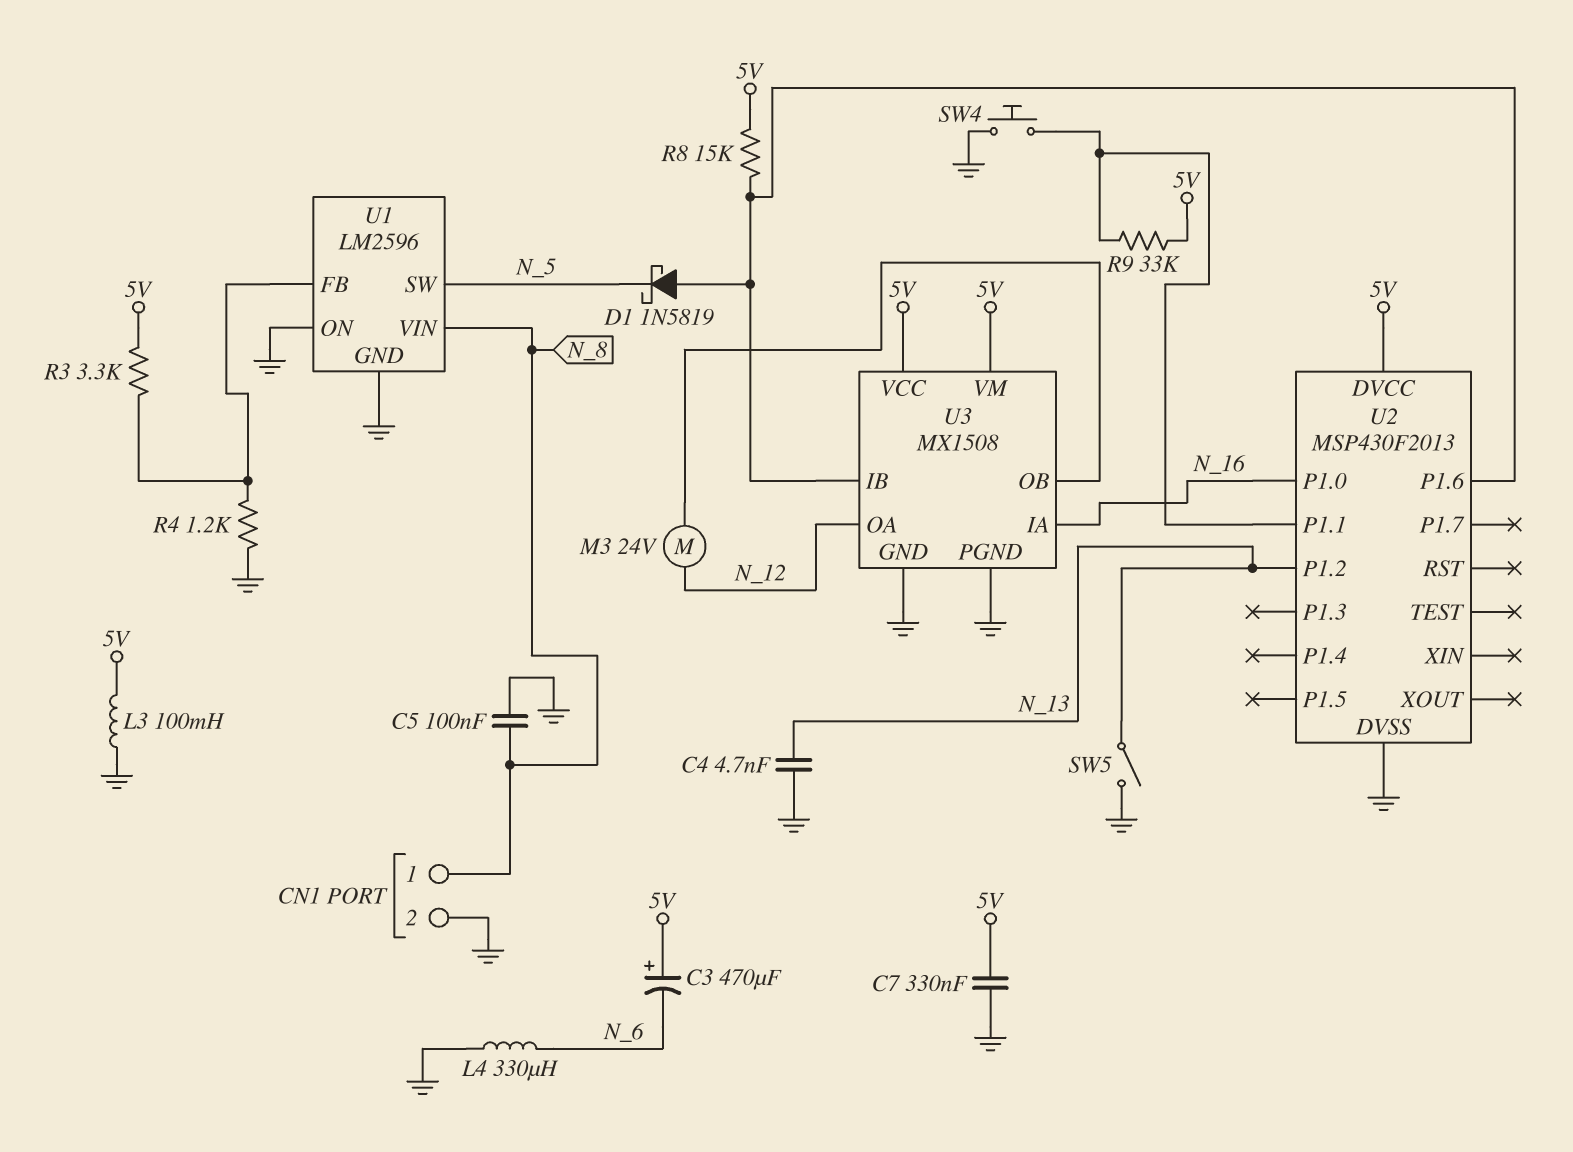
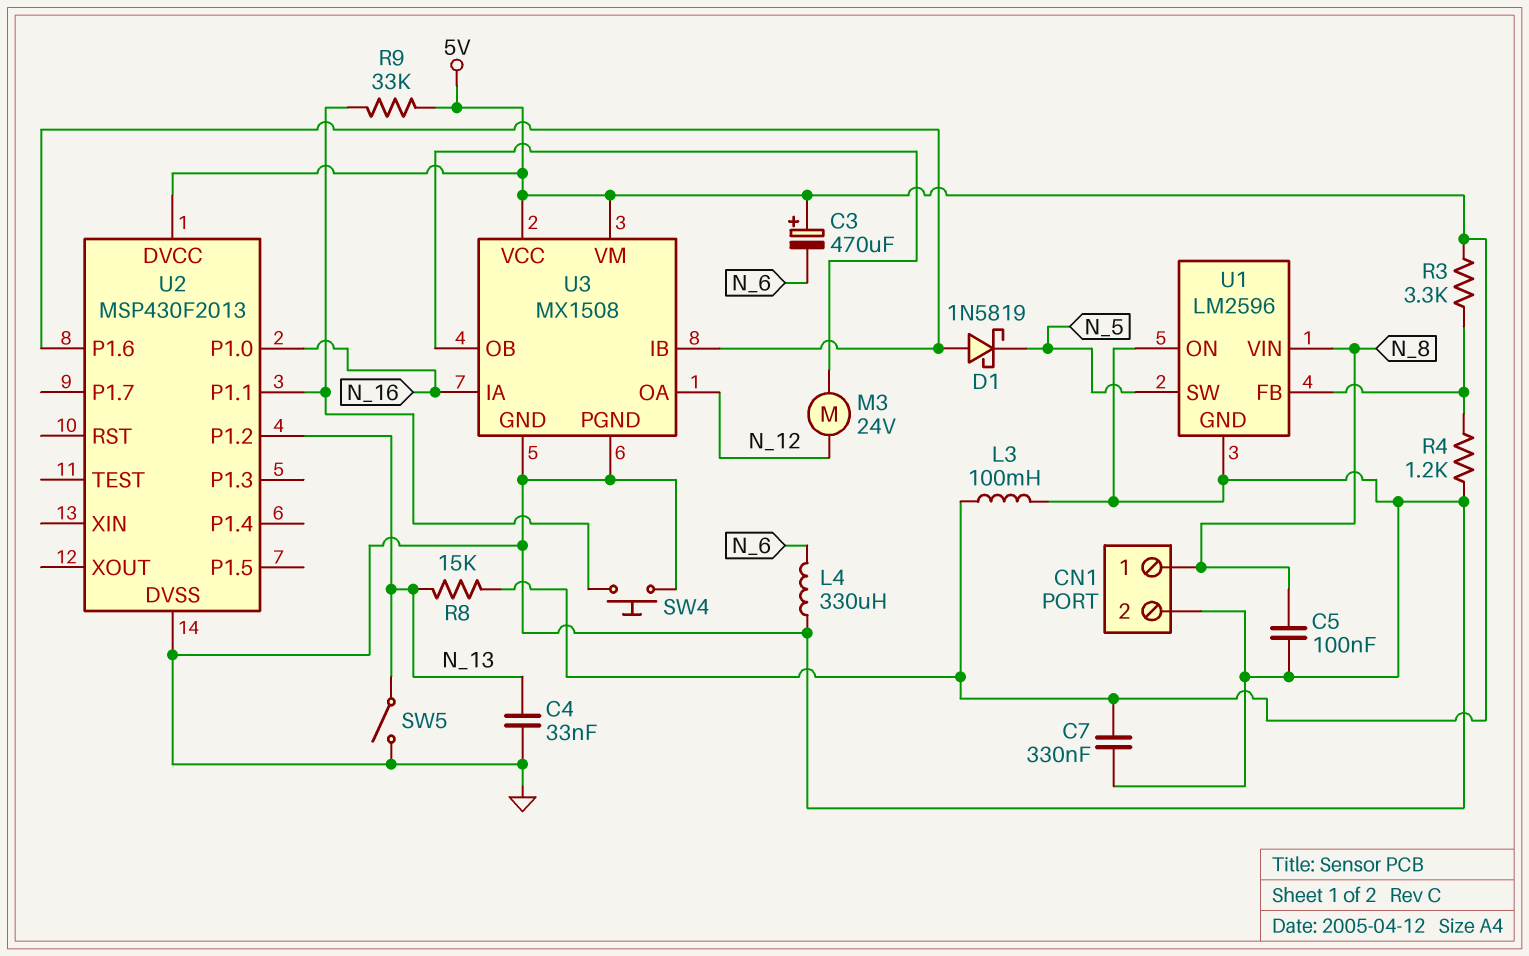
C4: 4.7nF (GND, N_13) -> 33nF (GND, N_13)
R8: 15k (5V, U2/P1.6) -> 15k (5V, N_13)

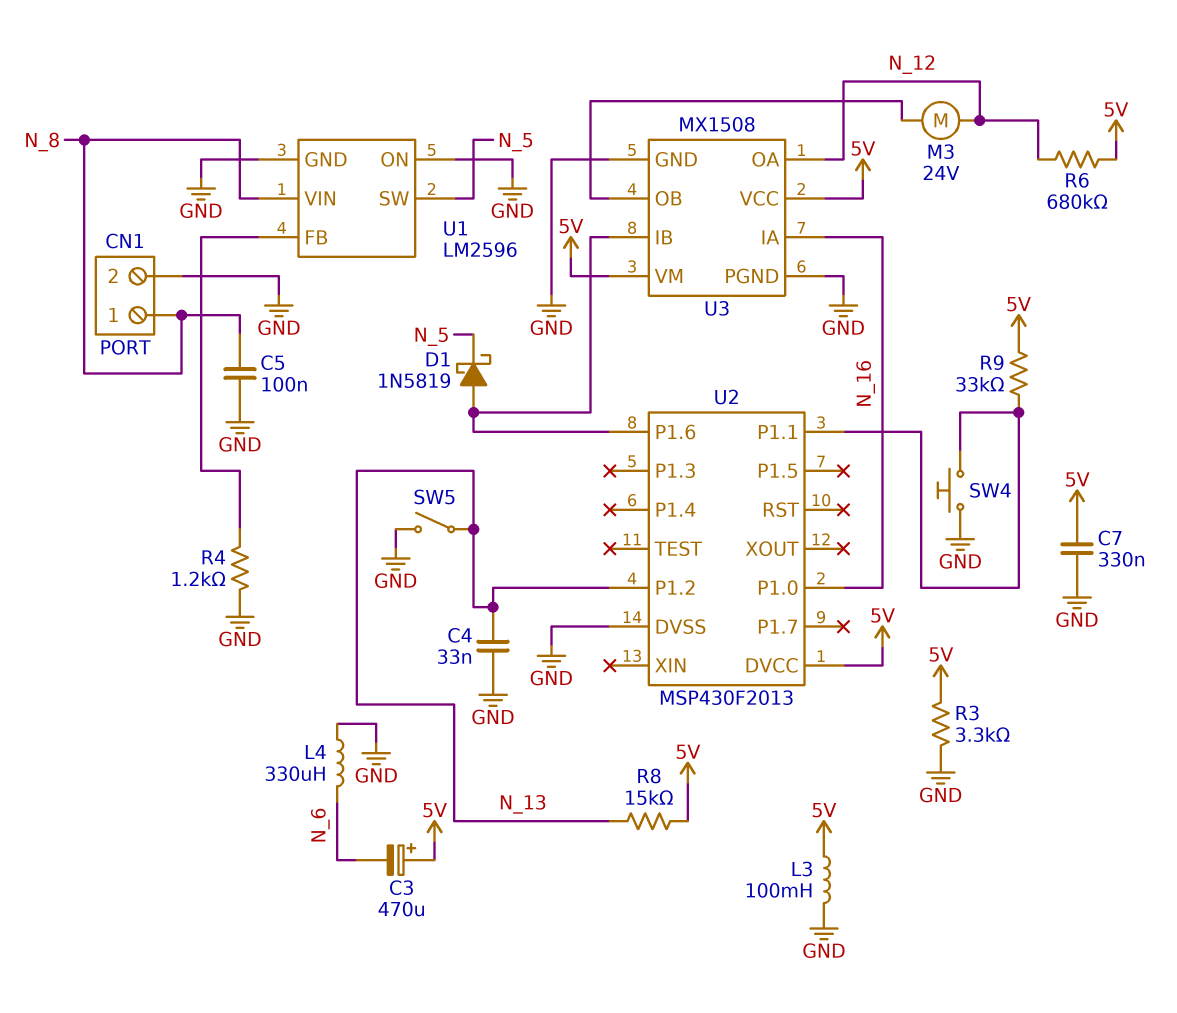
R3: 3.3k (5V, U1/FB) -> 3.3k (5V, GND)
R6: none -> 680k (5V, N_12)

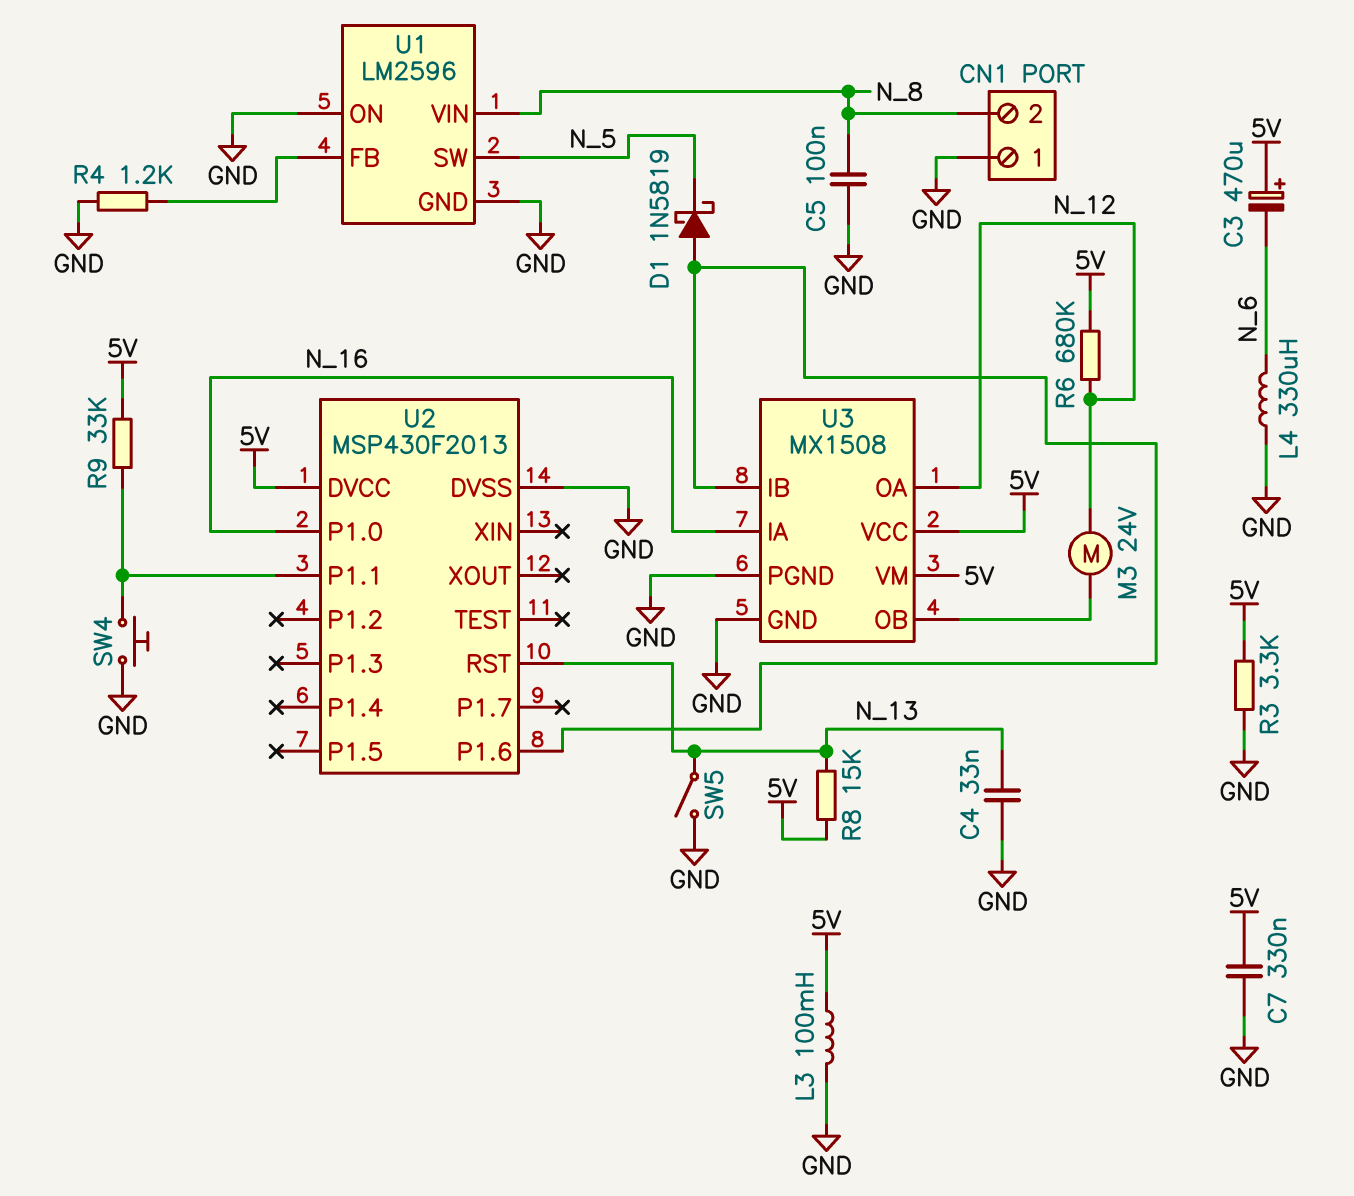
CN1 pin 1: N_8 -> GND
CN1 pin 2: GND -> N_8
U2 pin P1.2: N_13 -> none
U2 pin RST: none -> N_13

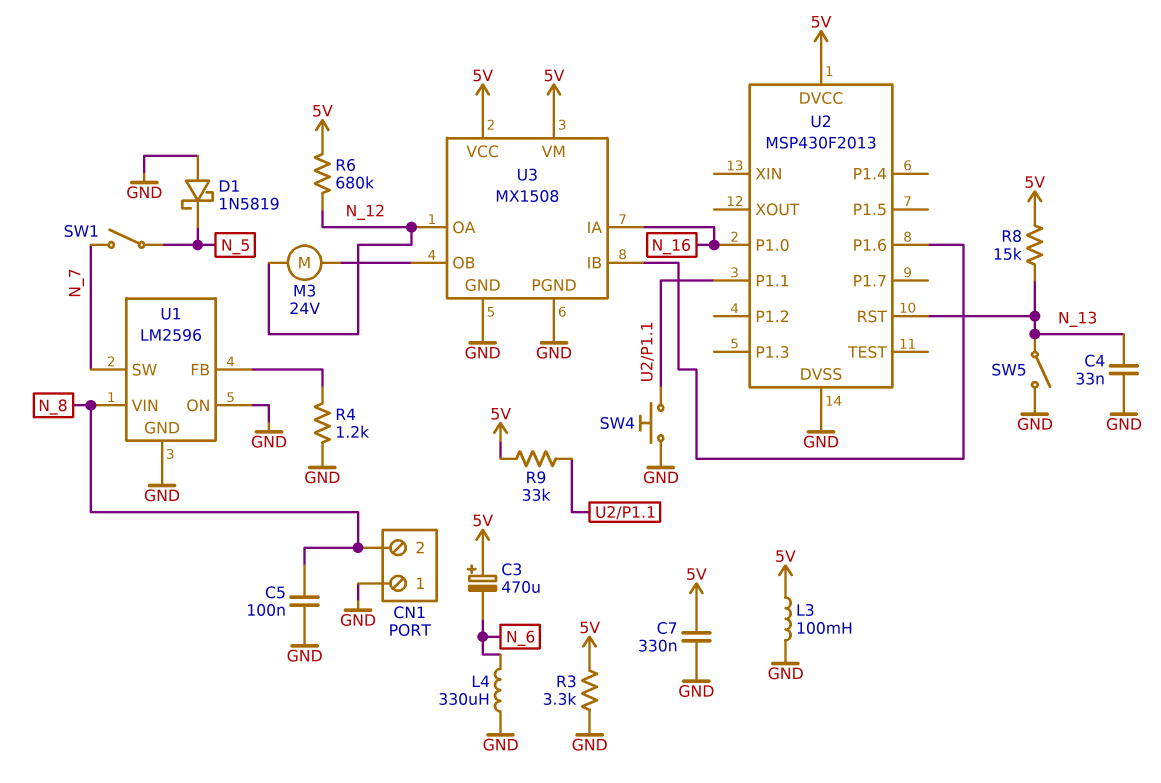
D1: schottky 1N5819 (A U2/P1.6, K N_5) -> schottky 1N5819 (A GND, K N_5)
SW1: none -> switch (N_5, N_7)
U1 pin SW: N_5 -> N_7

